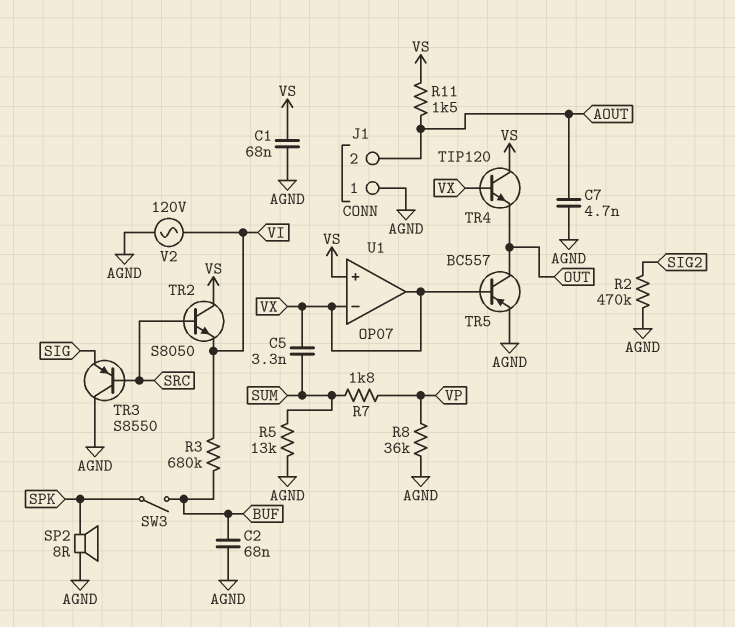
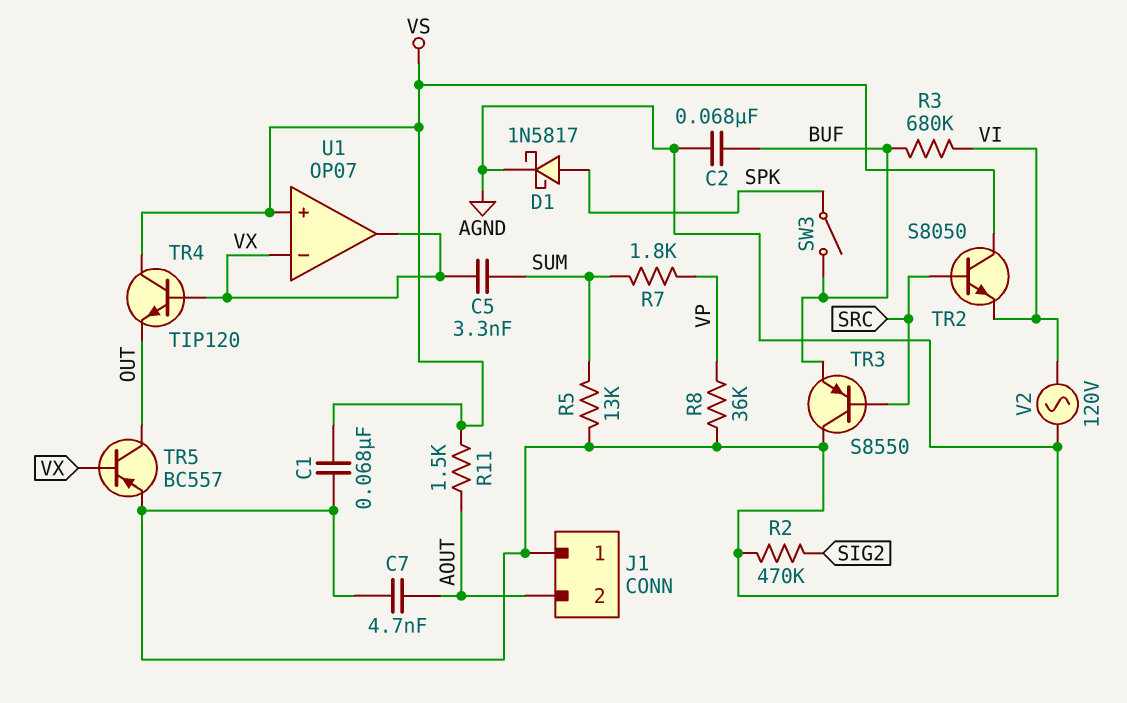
D1: none -> schottky 1N5817 (A SPK, K AGND)
SP2: speaker 8R (AGND, SPK) -> none
TR3: PNP S8550 (B SRC, C AGND, E SIG) -> PNP S8550 (B SRC, C AGND, E BUF)

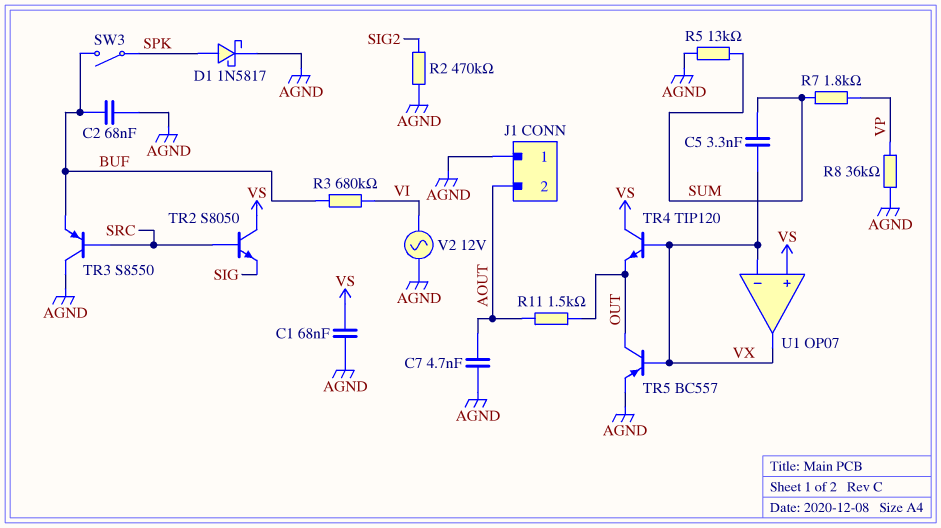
R11: 1.5k (AOUT, VS) -> 1.5k (AOUT, OUT)
TR2: NPN S8050 (B SRC, C VS, E VI) -> NPN S8050 (B SRC, C VS, E SIG)
V2: AC 120V (AGND, VI) -> AC 12V (AGND, VI)

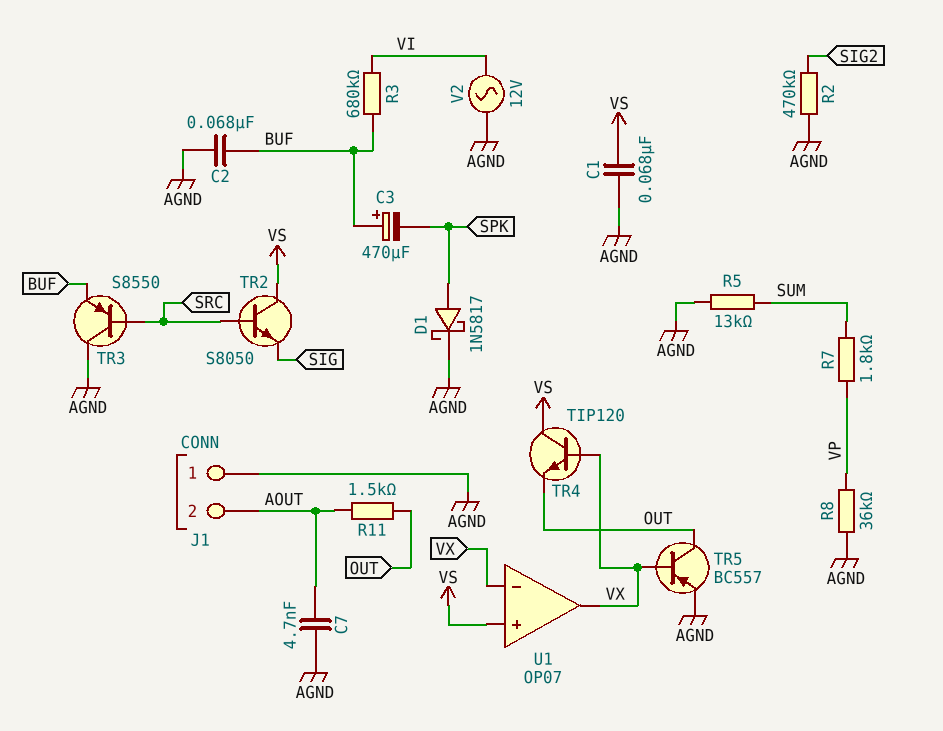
C3: none -> 470uF (plus BUF, minus SPK)
C5: 3.3nF (SUM, VX) -> none
SW3: switch (BUF, SPK) -> none

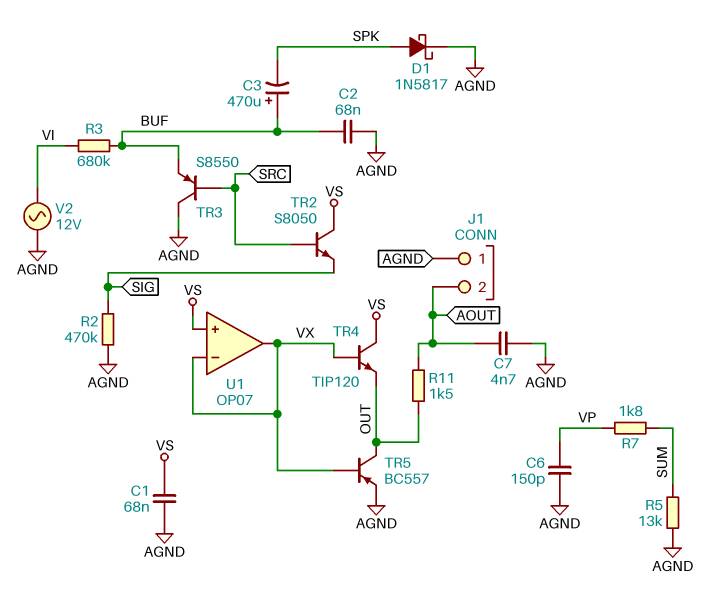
C6: none -> 150pF (AGND, VP)
R2: 470k (AGND, SIG2) -> 470k (AGND, SIG)
R8: 36k (AGND, VP) -> none

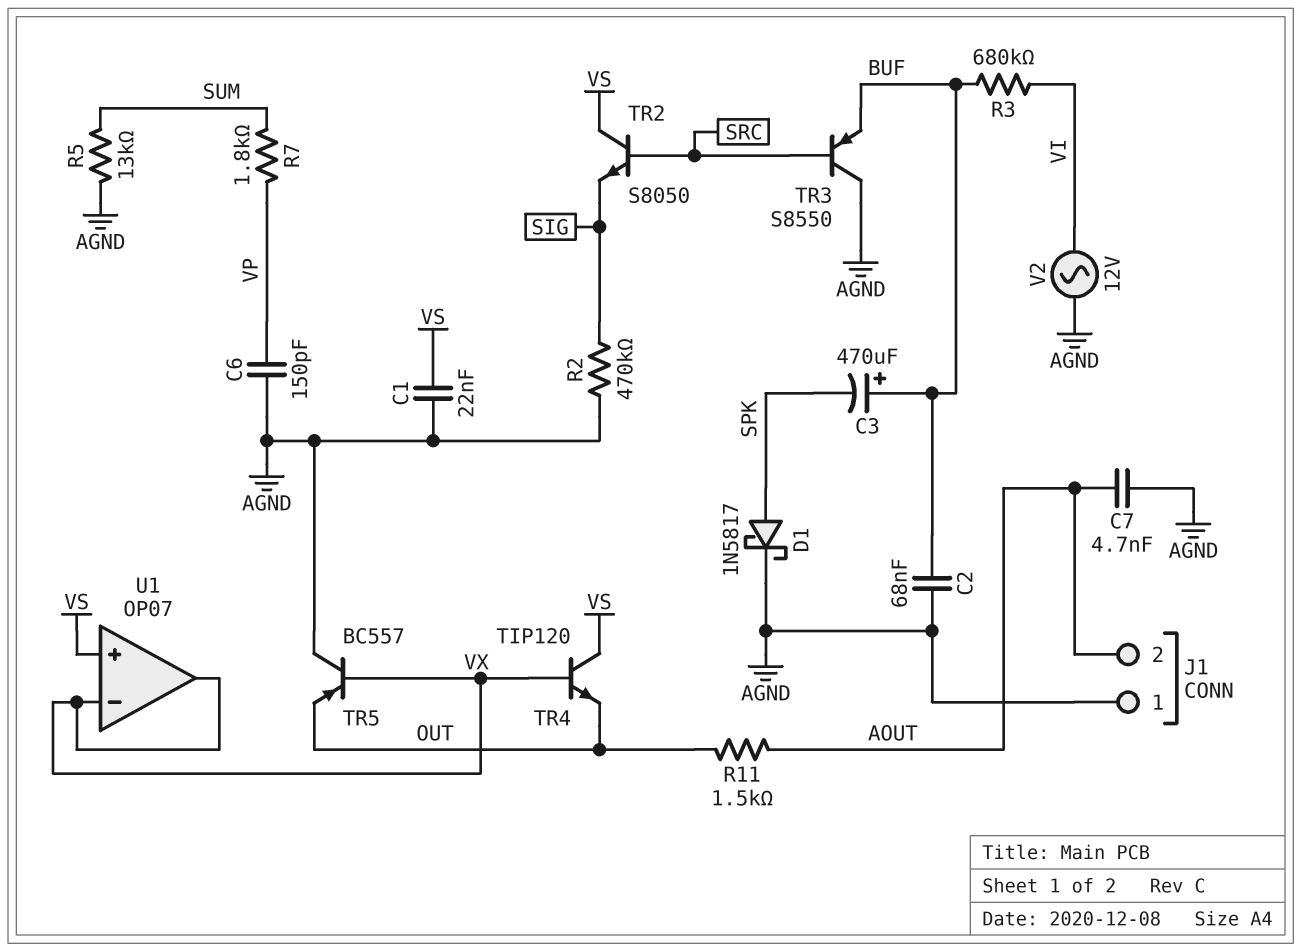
C1: 68nF (AGND, VS) -> 22nF (AGND, VS)
TR5: PNP BC557 (B VX, C OUT, E AGND) -> PNP BC557 (B VX, C AGND, E OUT)

